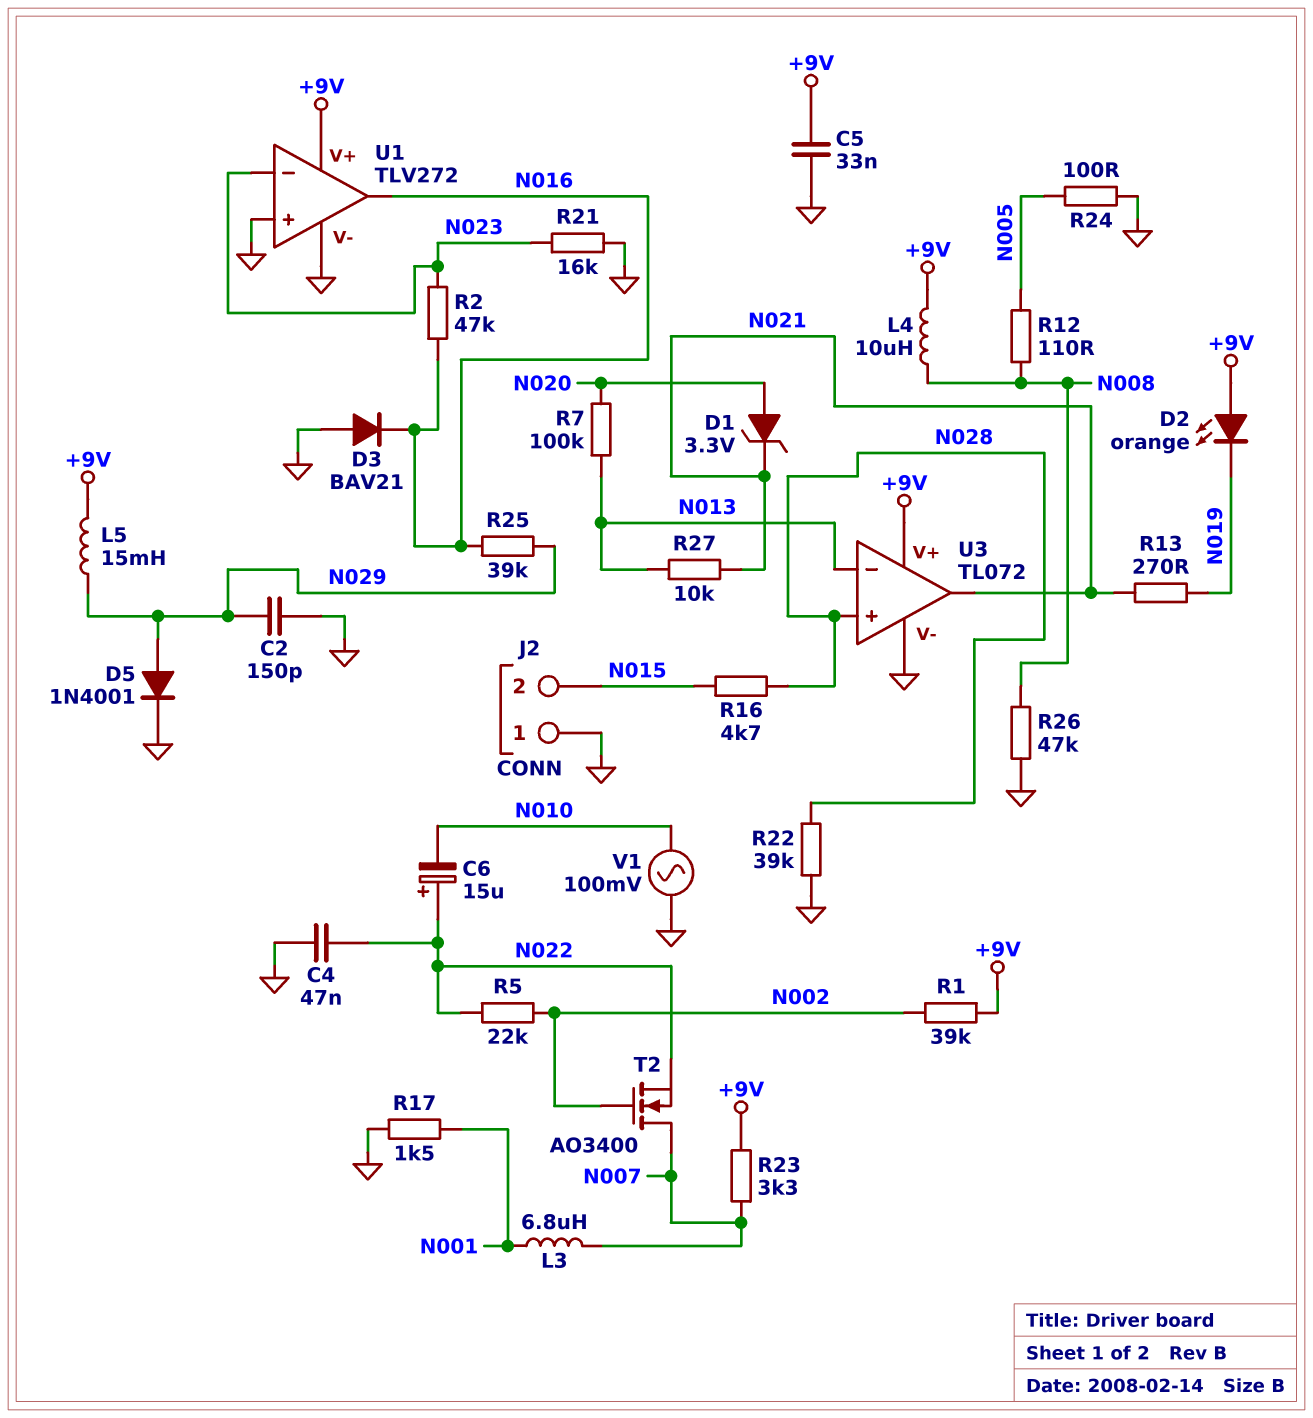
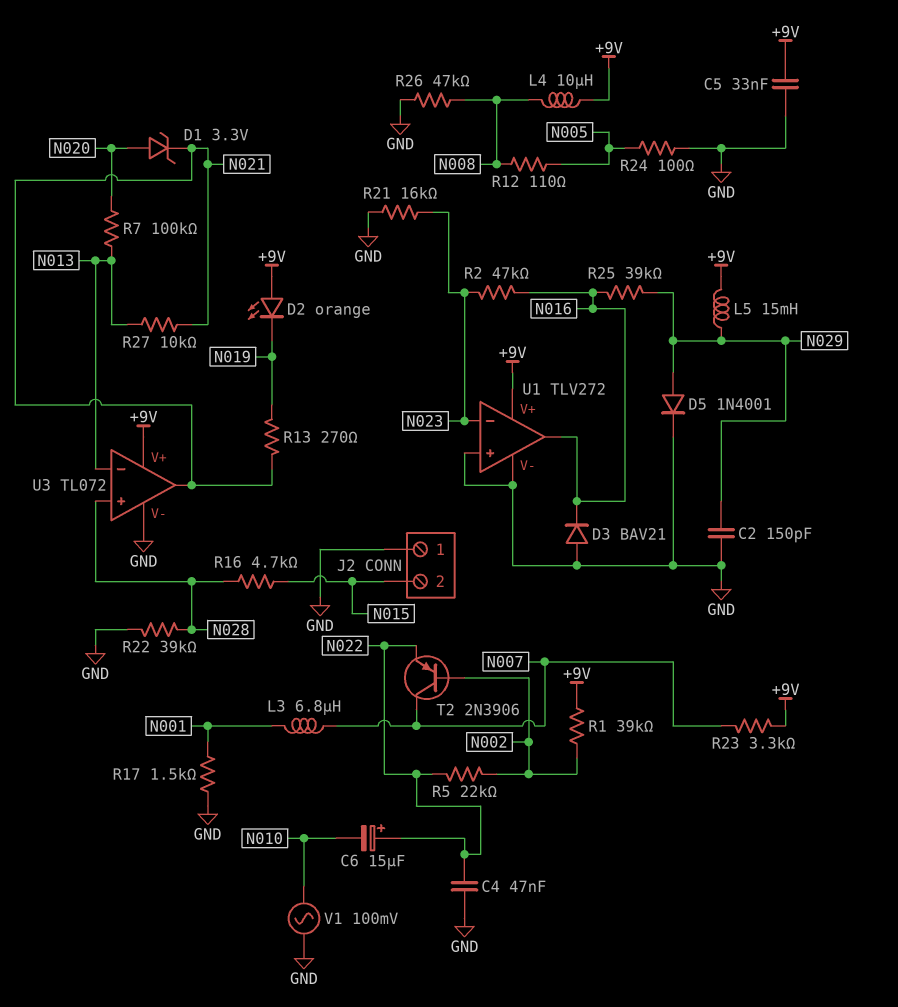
T2: NMOS AO3400 (G N002, D N007, S N022) -> PNP 2N3906 (B N002, C N007, E N022)

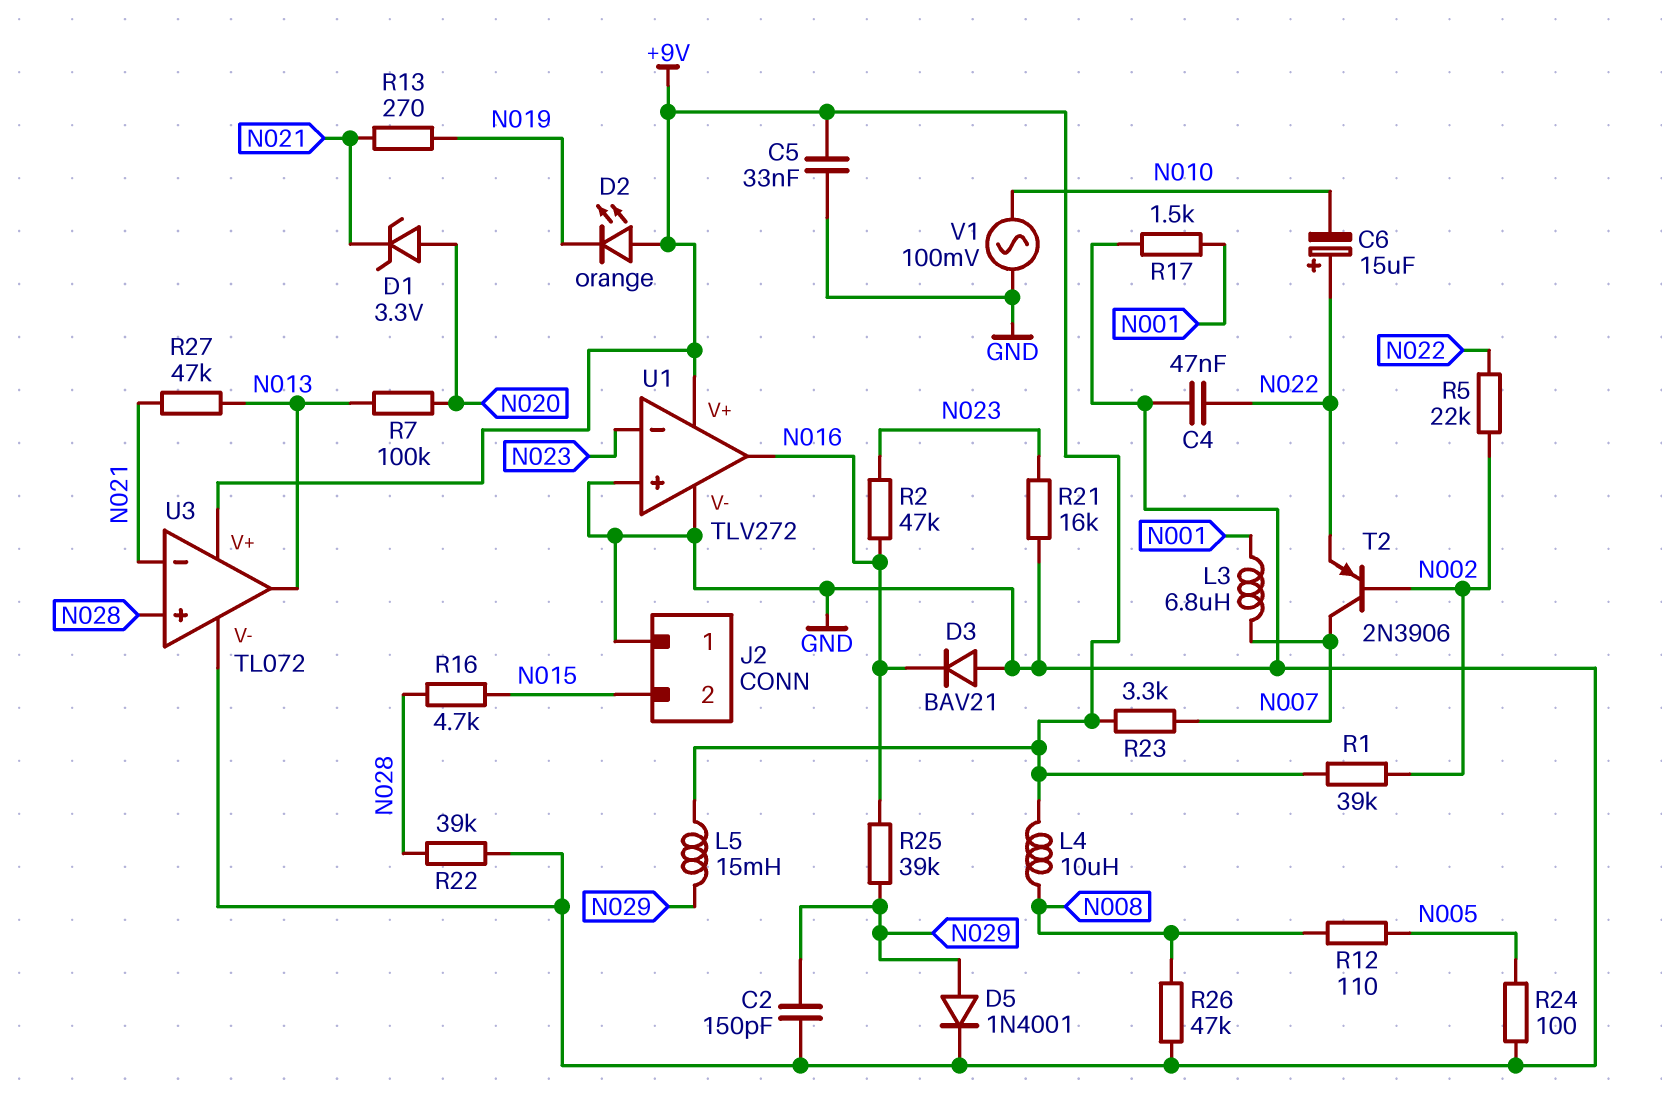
R27: 10k (N013, N021) -> 47k (N013, N021)
U3 pin in-: N013 -> N021
U3 pin out: N021 -> N013

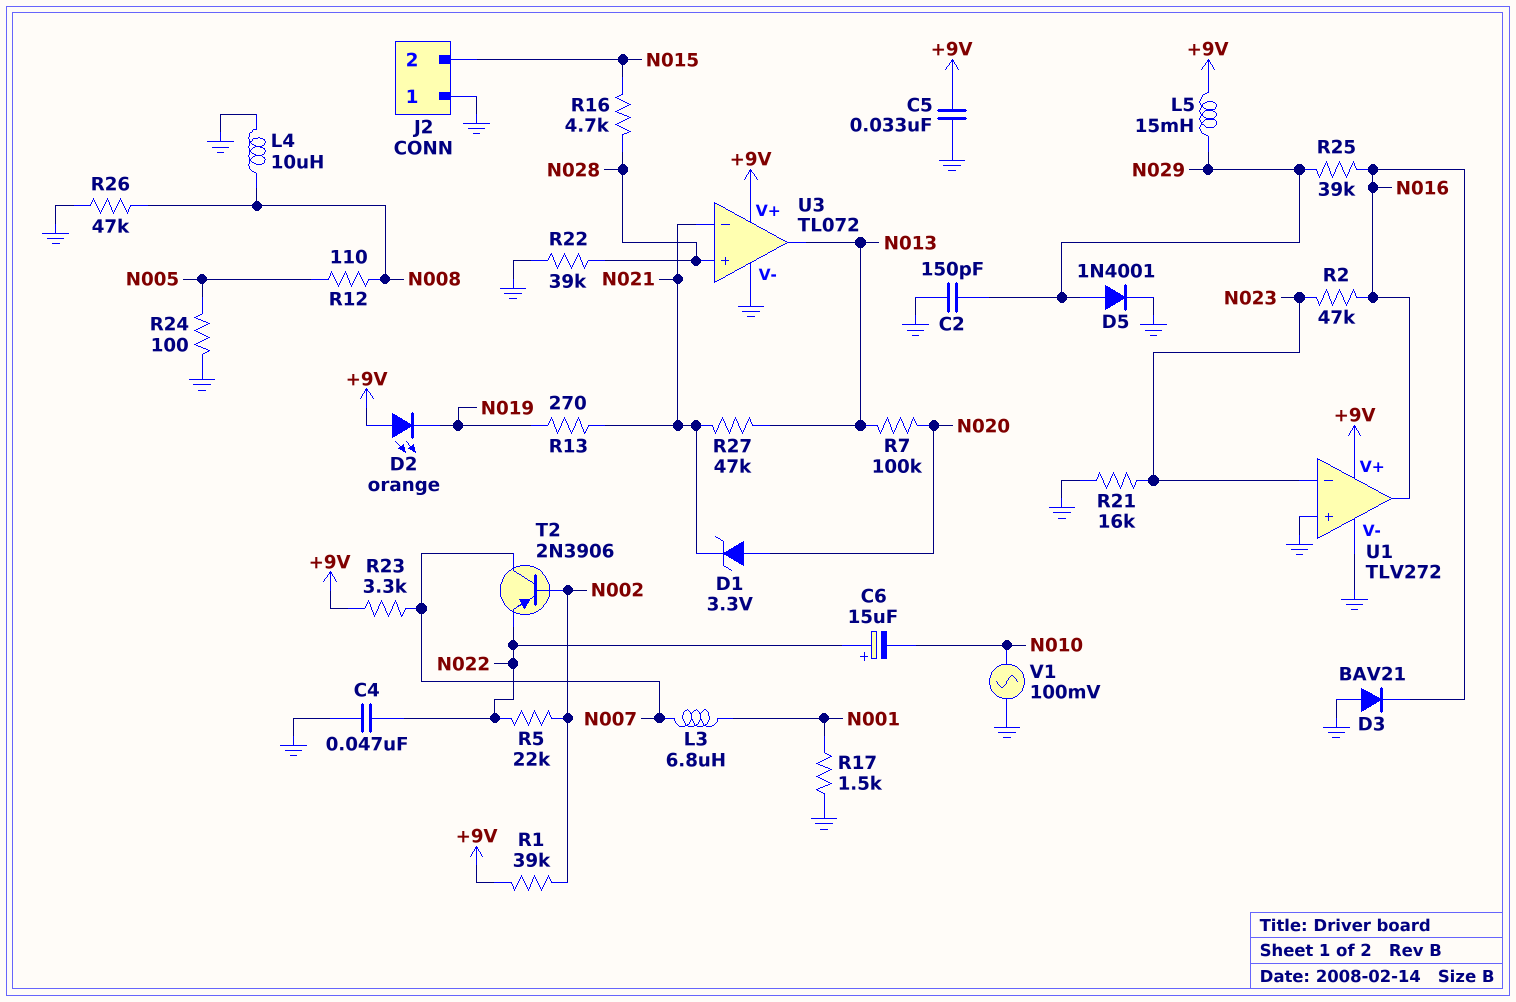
L4: 10uH (+9V, N008) -> 10uH (GND, N008)

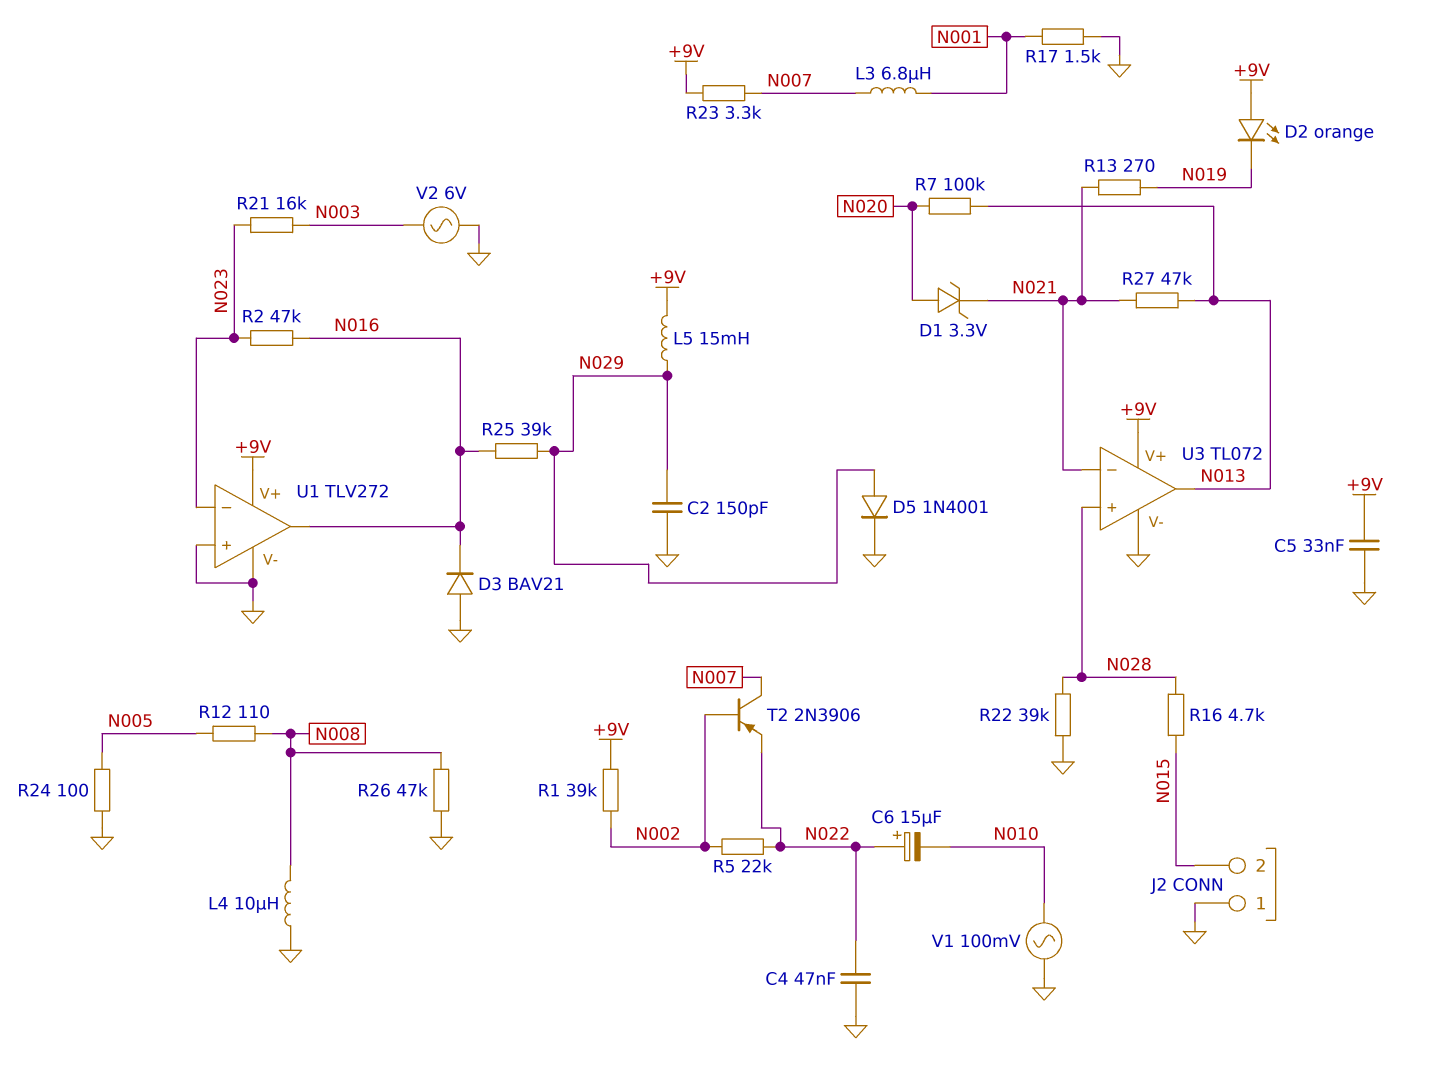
R21: 16k (GND, N023) -> 16k (N003, N023)
V2: none -> AC 6V (GND, N003)

